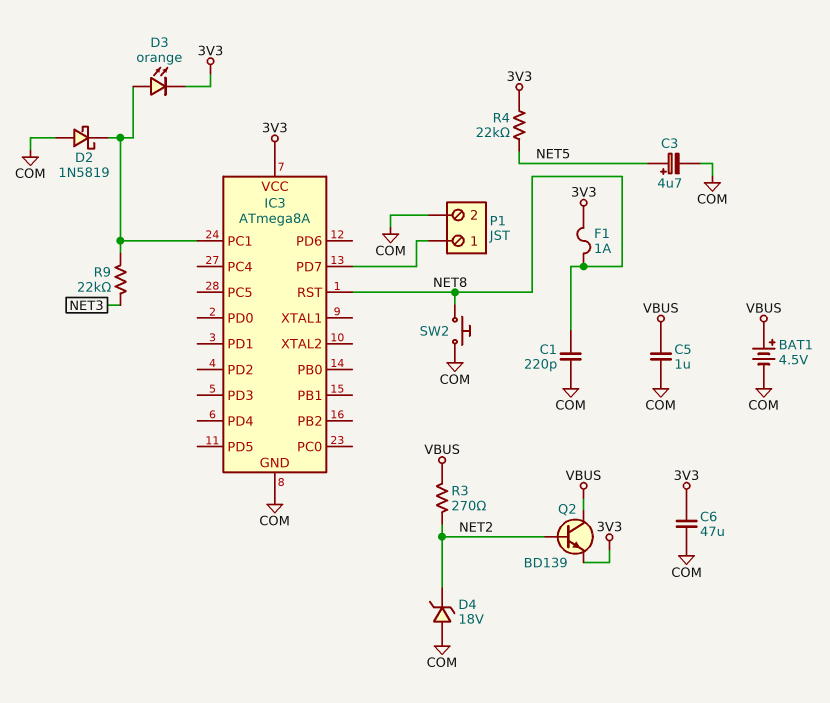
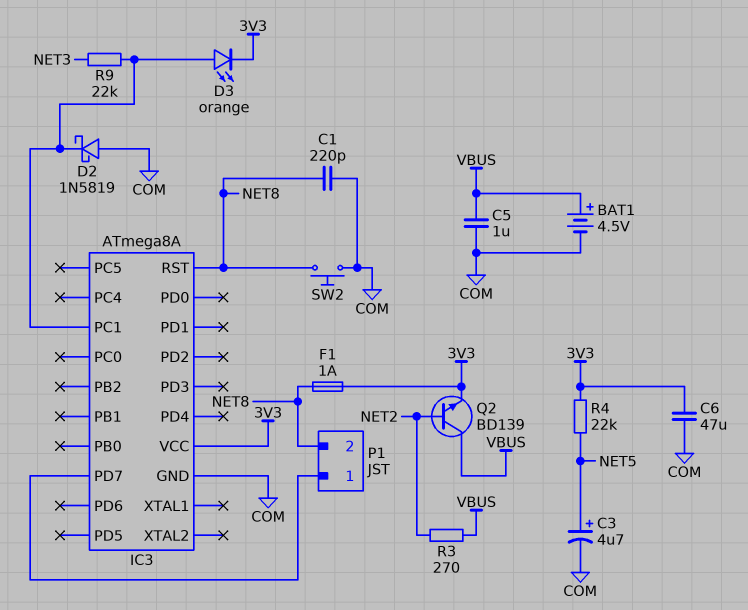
D4: zener 18V (A COM, K NET2) -> none
P1 pin 2: COM -> NET8

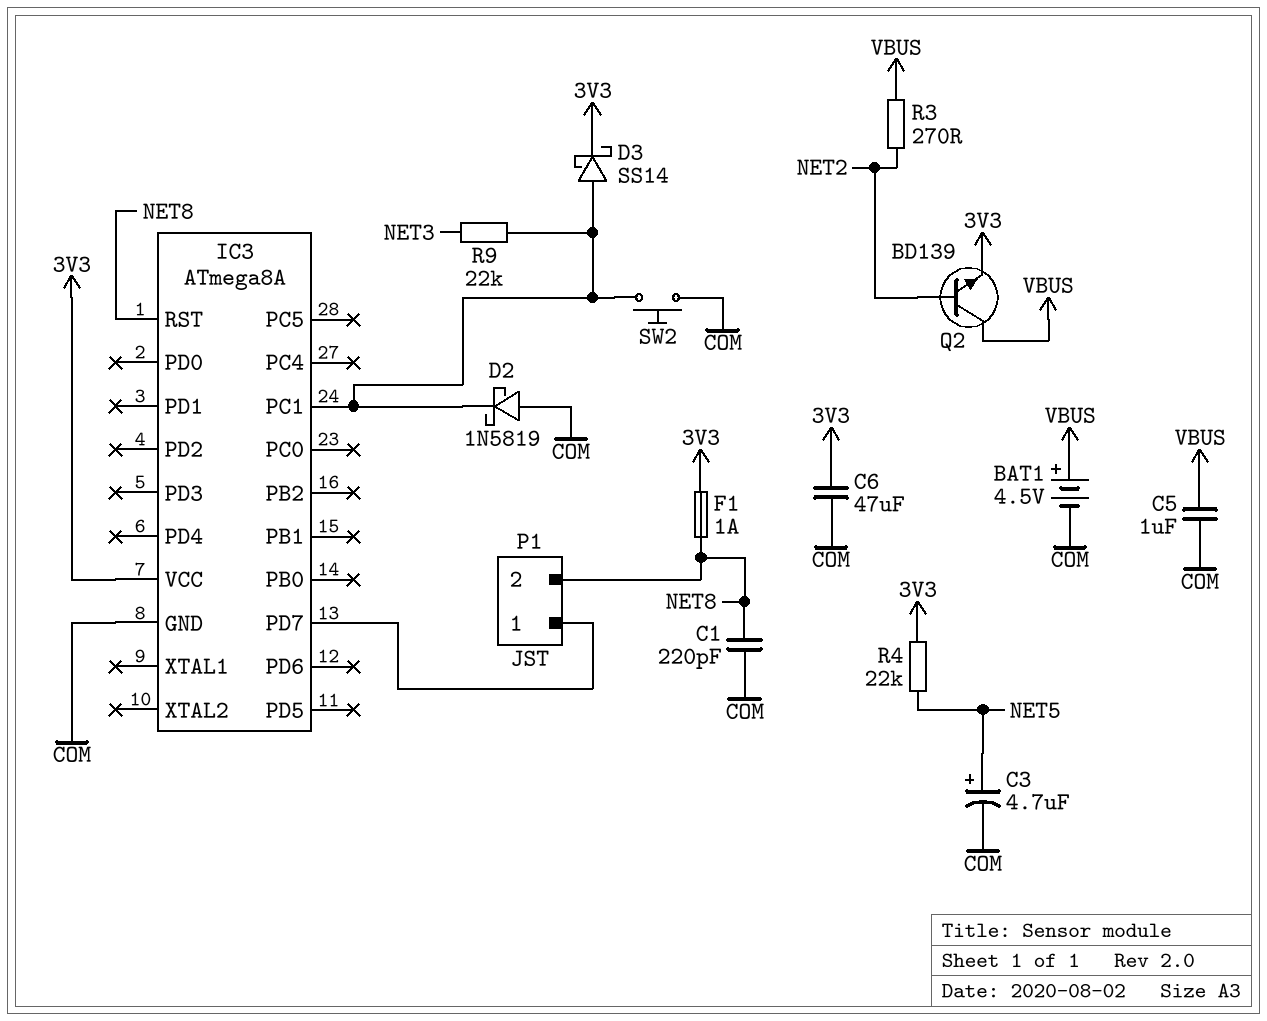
D3: LED orange (A IC3/PC1, K 3V3) -> schottky SS14 (A IC3/PC1, K 3V3)
SW2: button (COM, NET8) -> button (COM, IC3/PC1)

